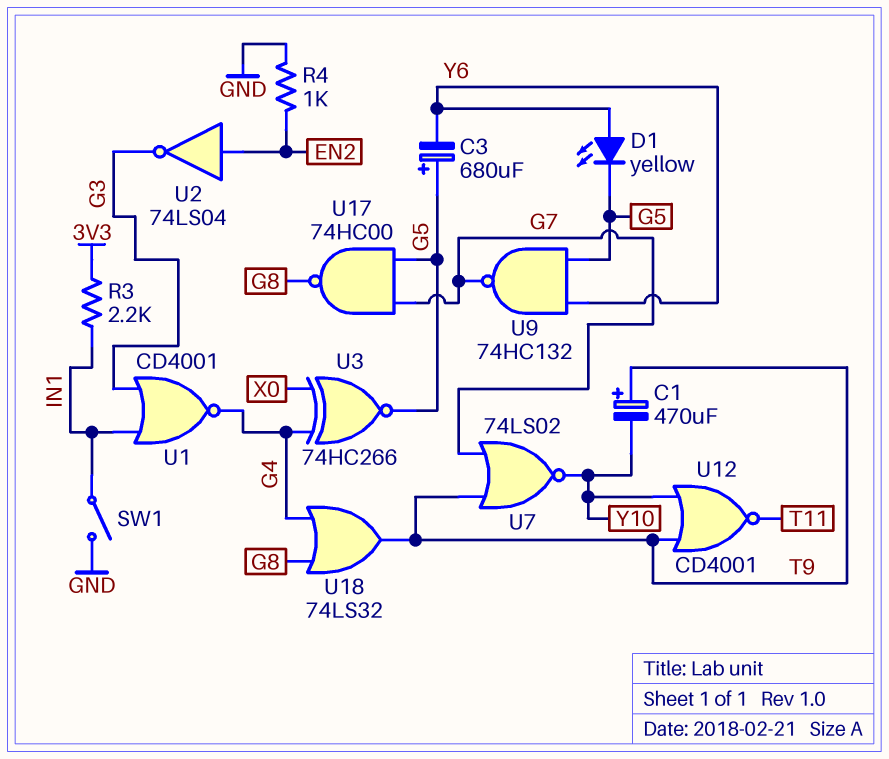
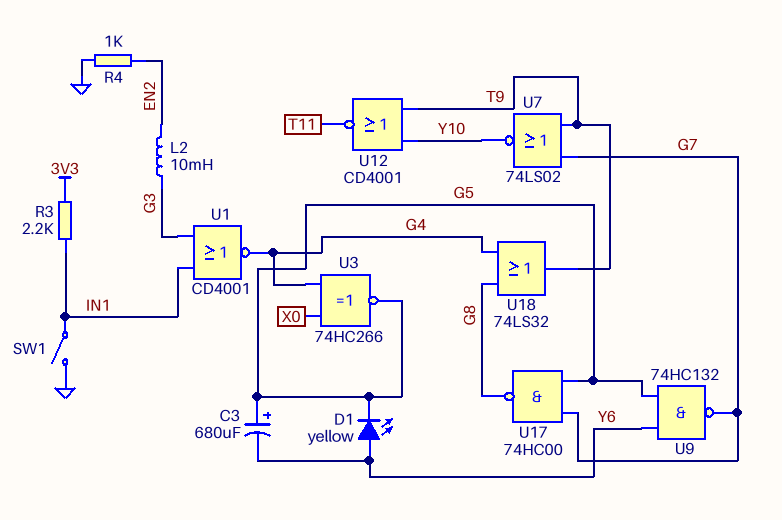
C1: 470uF (plus T9, minus Y10) -> none
L2: none -> 10mH (EN2, G3)
U2: NOT 74LS04 (in EN2, out G3) -> none

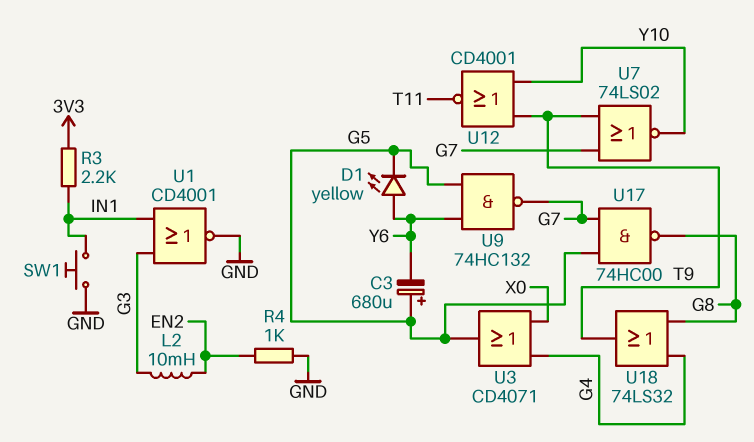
SW1: switch (GND, IN1) -> button (GND, IN1)
U1: NOR CD4001 (in G3, in IN1, out G4) -> NOR CD4001 (in G3, in IN1, out GND)
U3: XNOR 74HC266 (in G4, in X0, out G5) -> OR CD4071 (in G4, in X0, out G5)

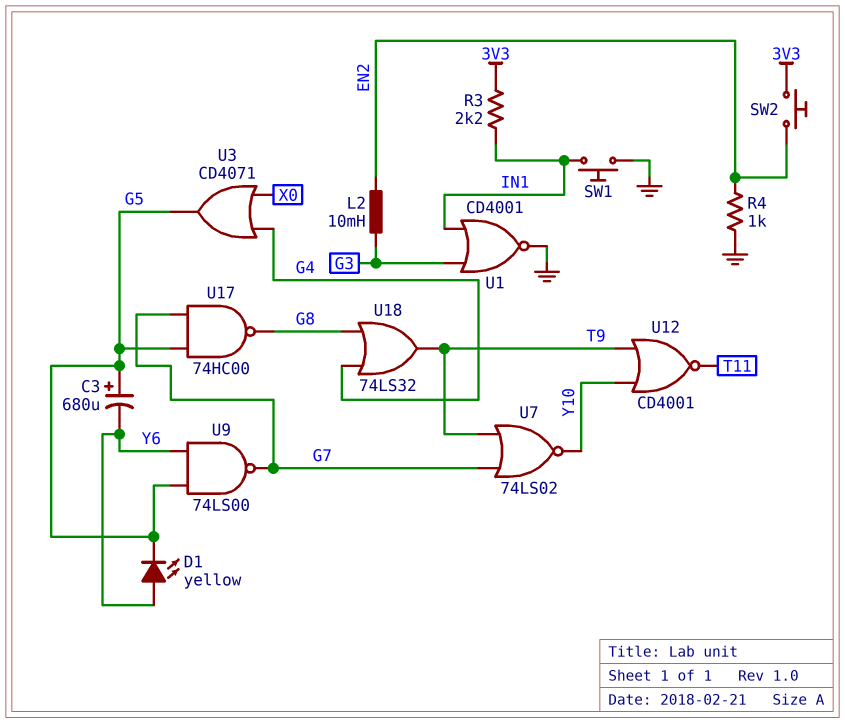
SW2: none -> button (3V3, EN2)
U9: NAND 74HC132 (in G5, in Y6, out G7) -> NAND 74LS00 (in G5, in Y6, out G7)

